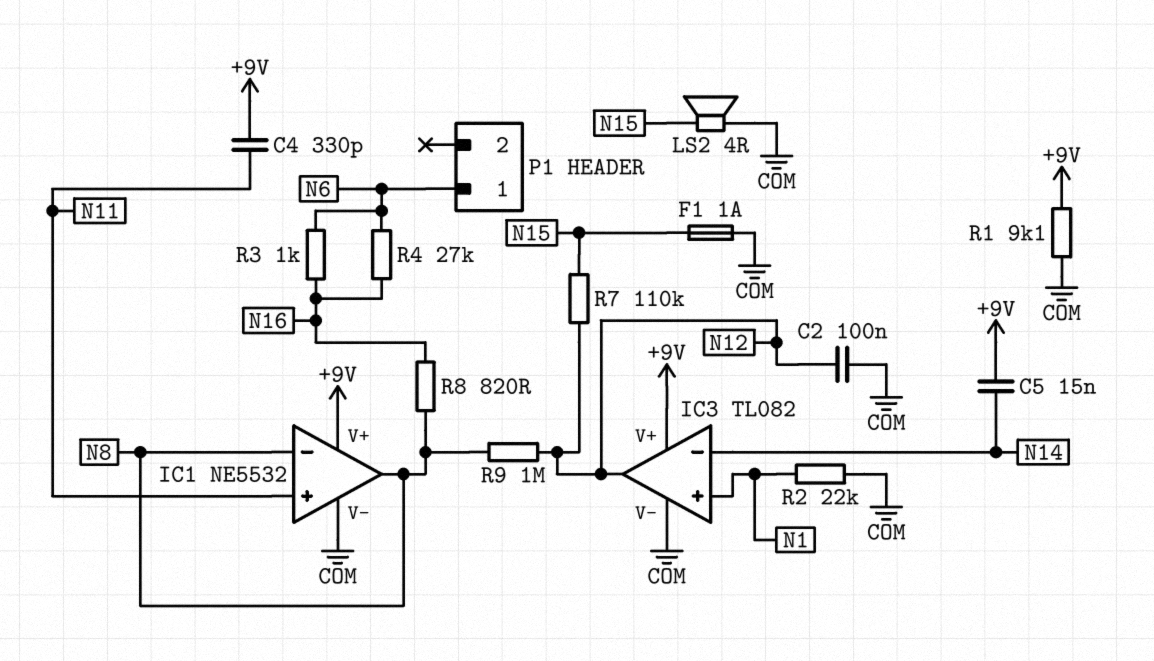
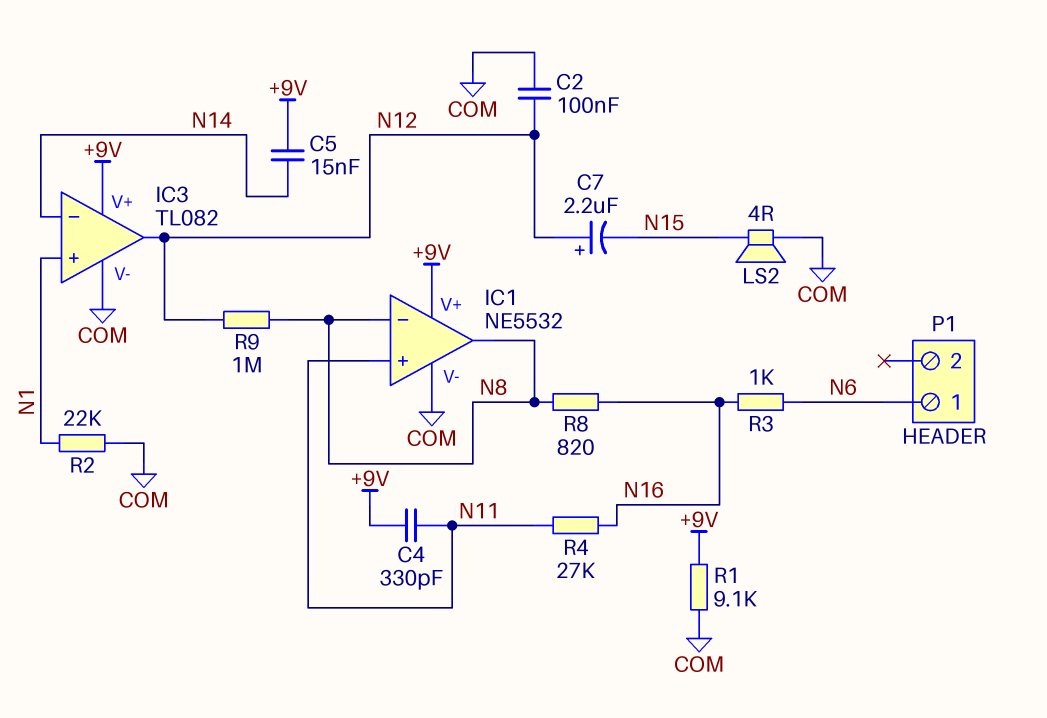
C7: none -> 2.2uF (plus N12, minus N15)
F1: 1A (COM, N15) -> none
R4: 27k (N6, N16) -> 27k (N11, N16)
R7: 110k (N12, N15) -> none

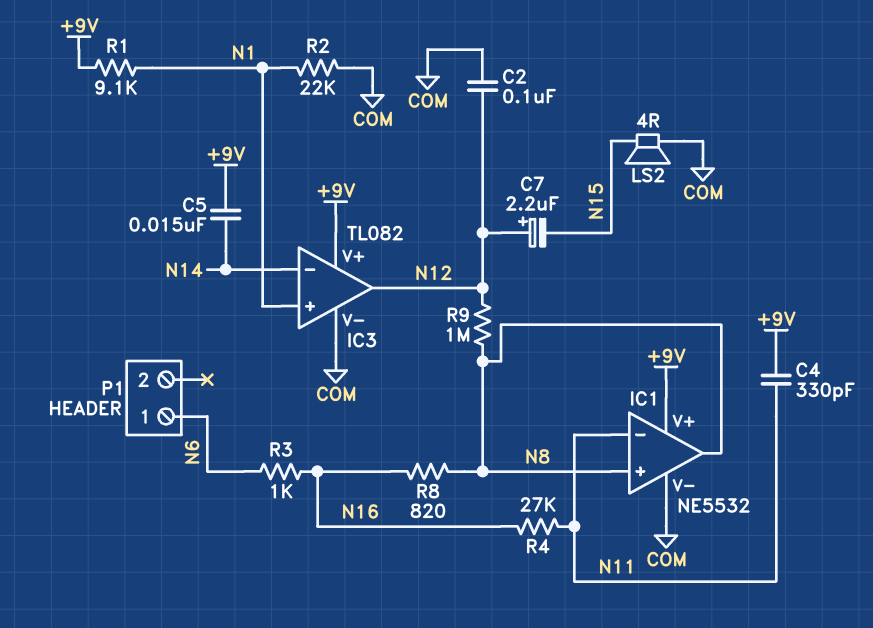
IC1 pin in+: N11 -> N8
IC1 pin in-: N8 -> N11
R1: 9.1k (+9V, COM) -> 9.1k (+9V, N1)

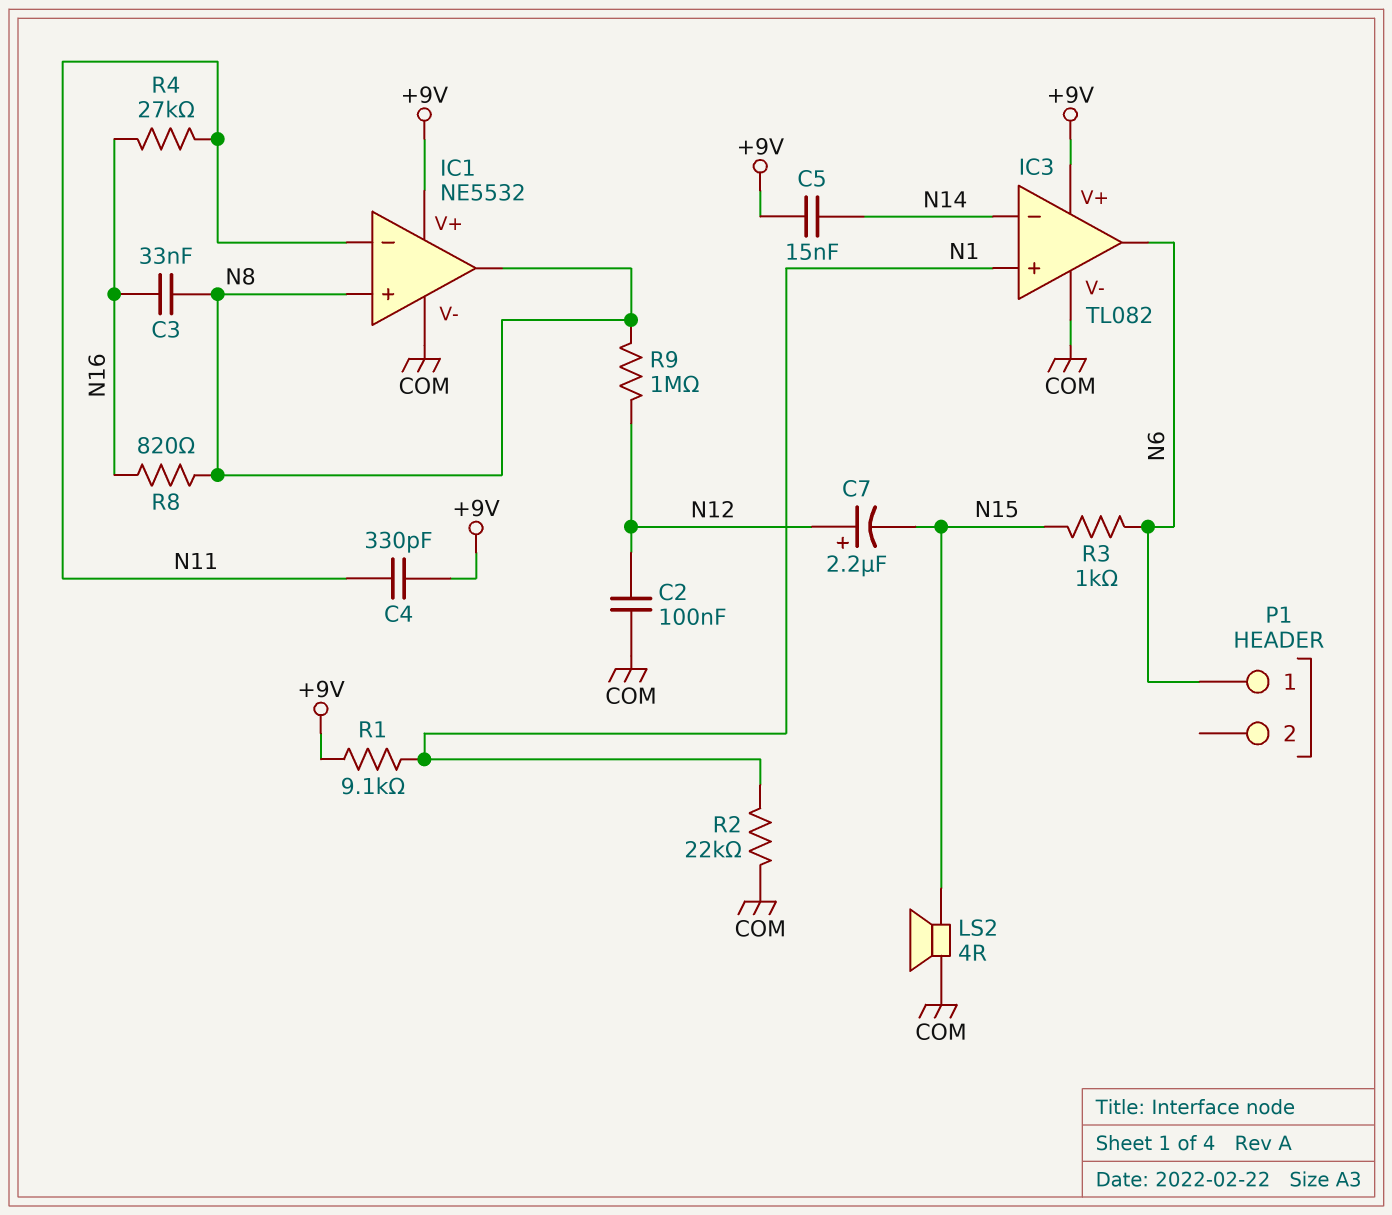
C3: none -> 33nF (N8, N16)
IC3 pin out: N12 -> N6
R3: 1k (N6, N16) -> 1k (N6, N15)

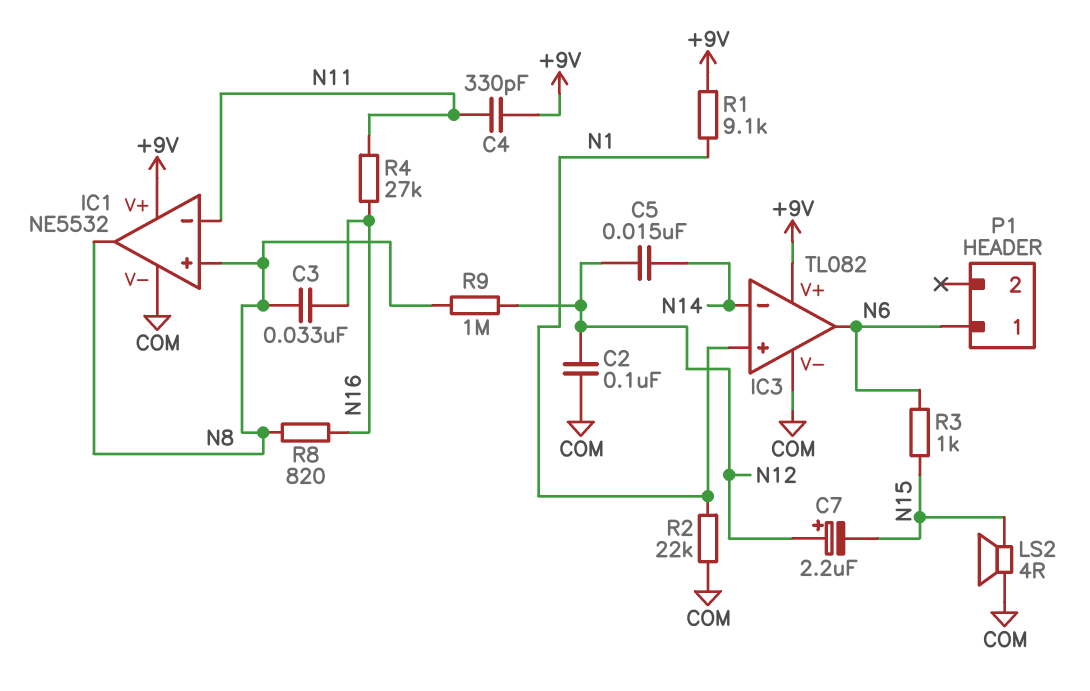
C5: 15nF (+9V, N14) -> 15nF (N12, N14)

